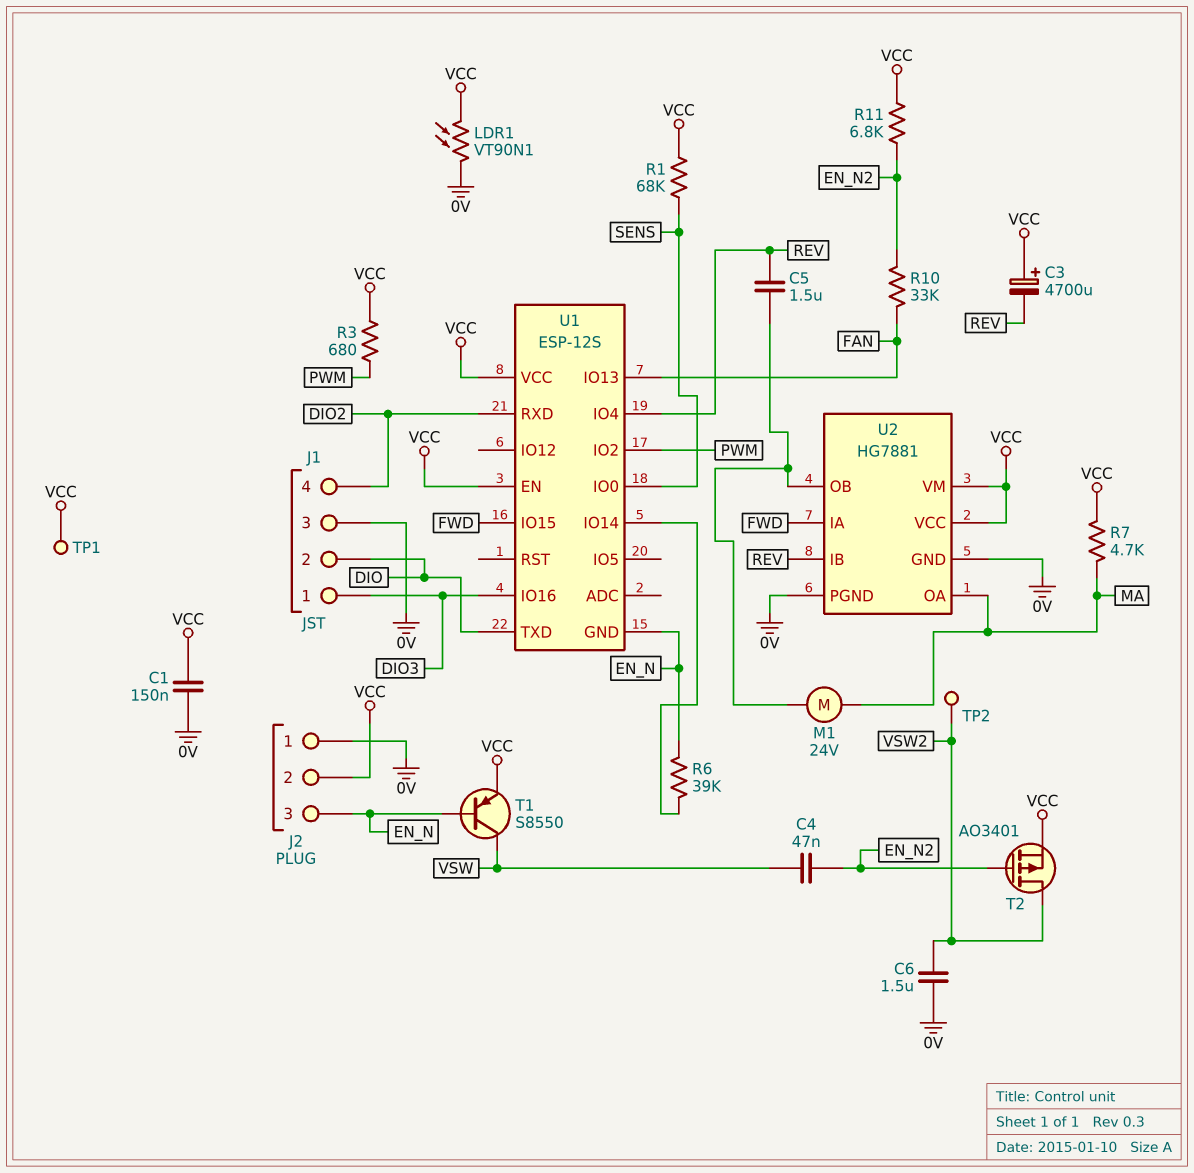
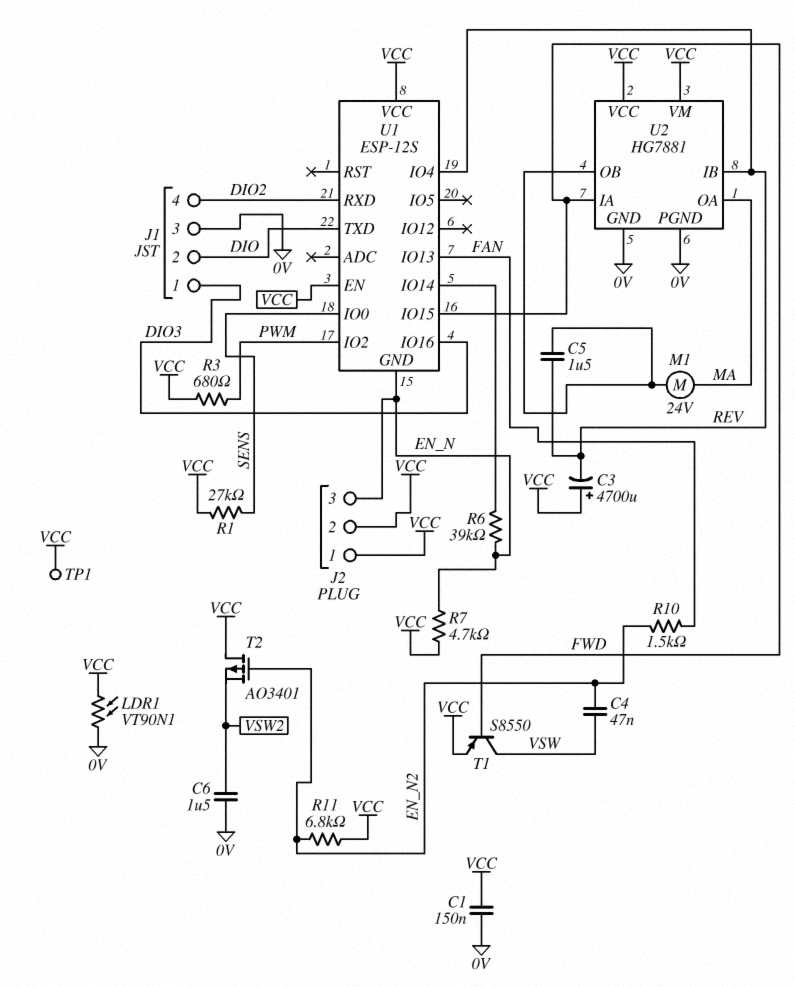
J2 pin 1: 0V -> VCC
R1: 68k (SENS, VCC) -> 27k (SENS, VCC)
R7: 4.7k (MA, VCC) -> 4.7k (EN_N, VCC)
R10: 33k (EN_N2, FAN) -> 1.5k (EN_N2, FAN)
T1: PNP S8550 (B EN_N, C VSW, E VCC) -> PNP S8550 (B FWD, C VSW, E VCC)
T2: PMOS AO3401 (G EN_N2, D VSW2, S VCC) -> PMOS AO3401 (G EN_N2, D VCC, S VSW2)
TP2: test point (VSW2) -> none

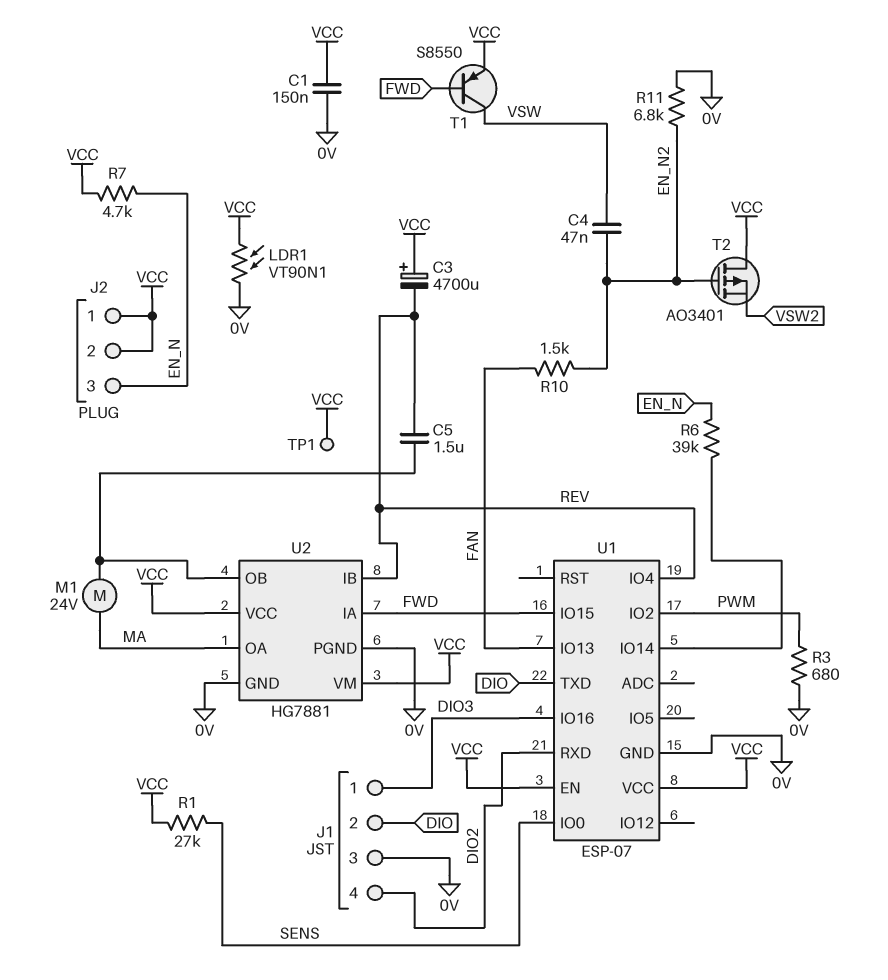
C6: 1.5uF (0V, VSW2) -> none
R3: 680 (PWM, VCC) -> 680 (0V, PWM)
R11: 6.8k (EN_N2, VCC) -> 6.8k (0V, EN_N2)
U1: ESP-12S -> ESP-07
U1 pin GND: EN_N -> 0V

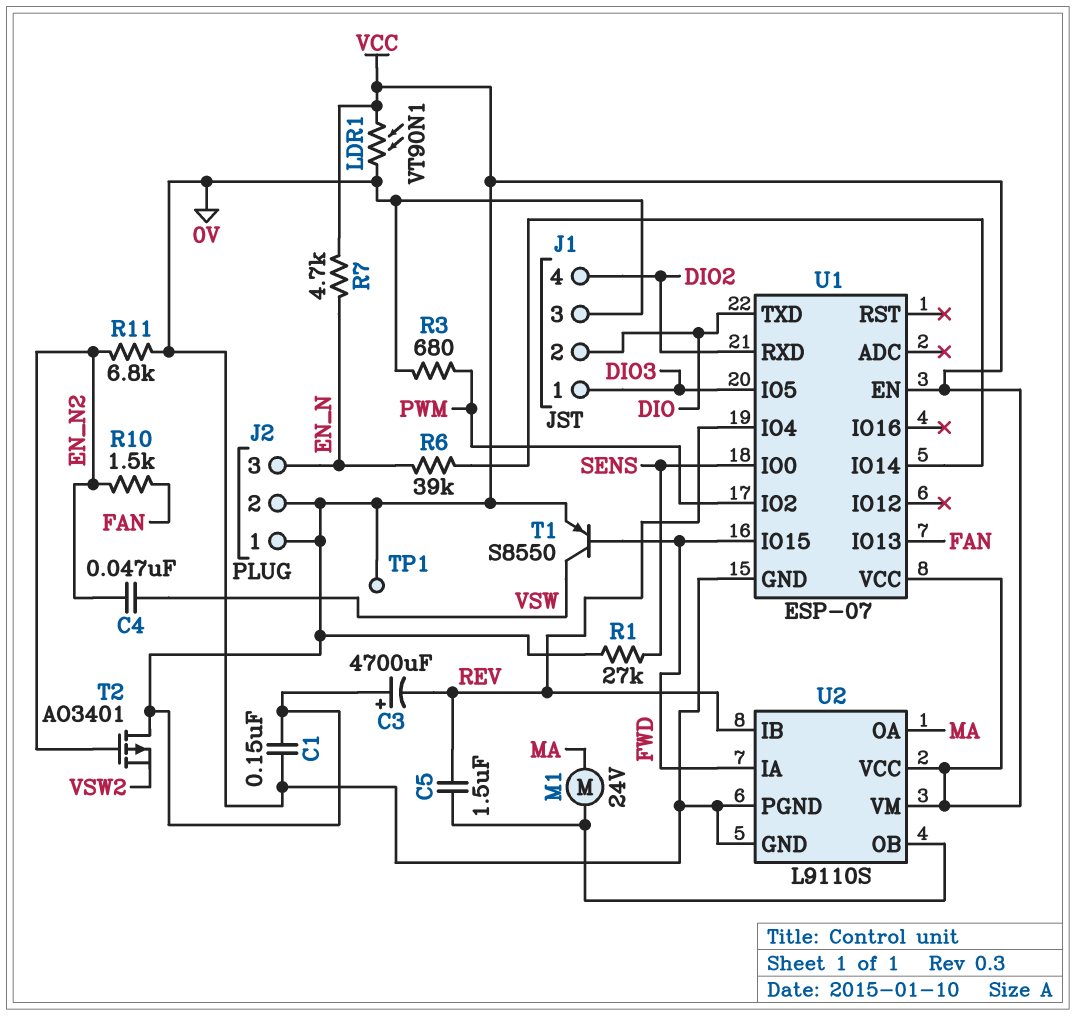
U1 pin IO5: none -> DIO3
U1 pin IO16: DIO3 -> none
U2: HG7881 -> L9110S

